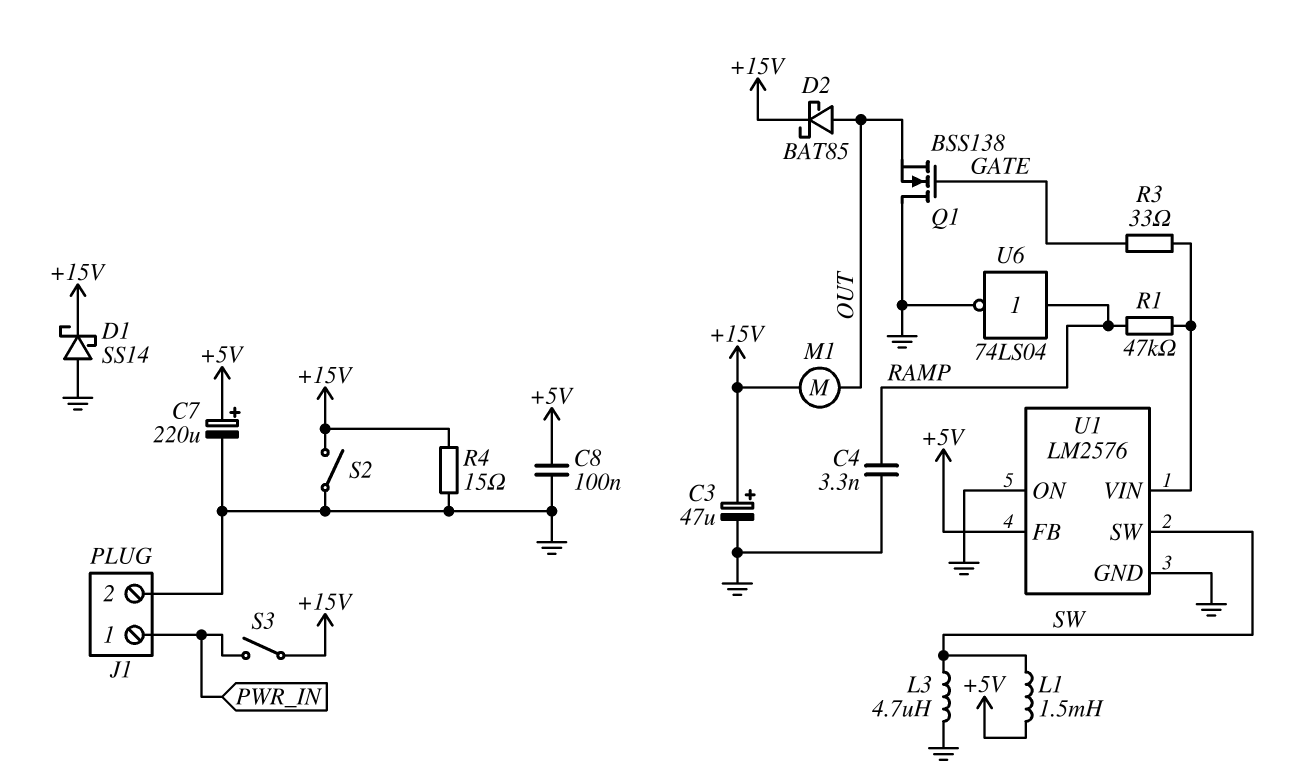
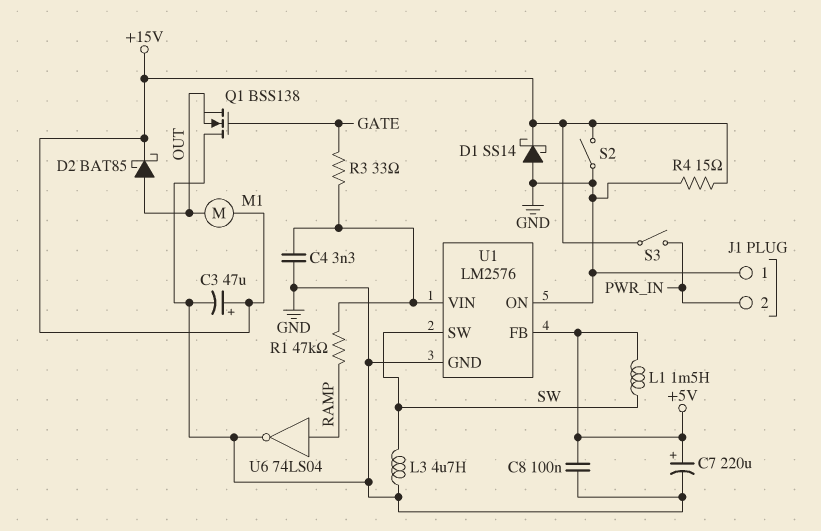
C4: 3.3nF (GND, RAMP) -> 3.3nF (GND, U1/VIN)
J1 pin 1: PWR_IN -> GND
J1 pin 2: GND -> PWR_IN

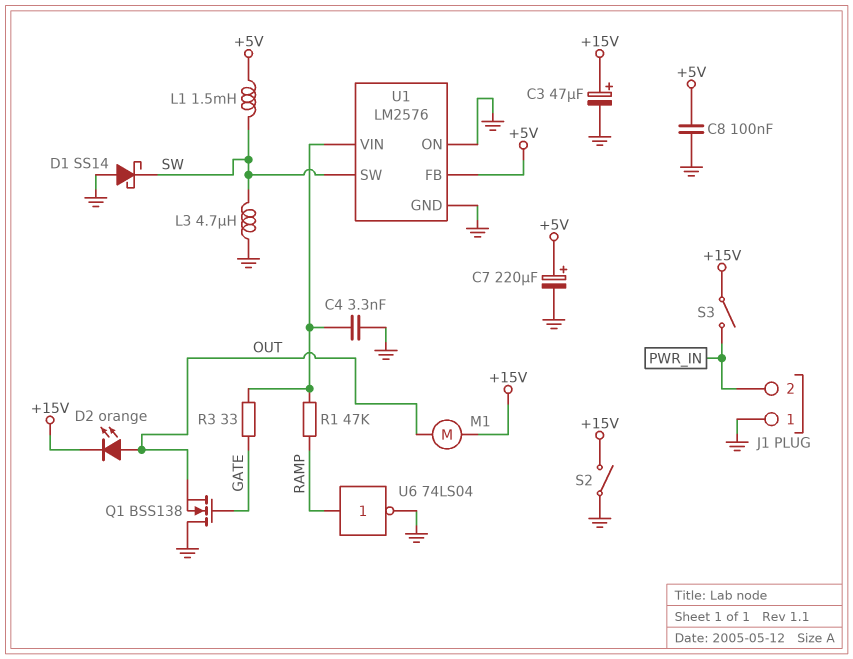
D1: schottky SS14 (A GND, K +15V) -> schottky SS14 (A GND, K SW)
D2: schottky BAT85 (A OUT, K +15V) -> LED orange (A OUT, K +15V)
R4: 15 (+15V, GND) -> none

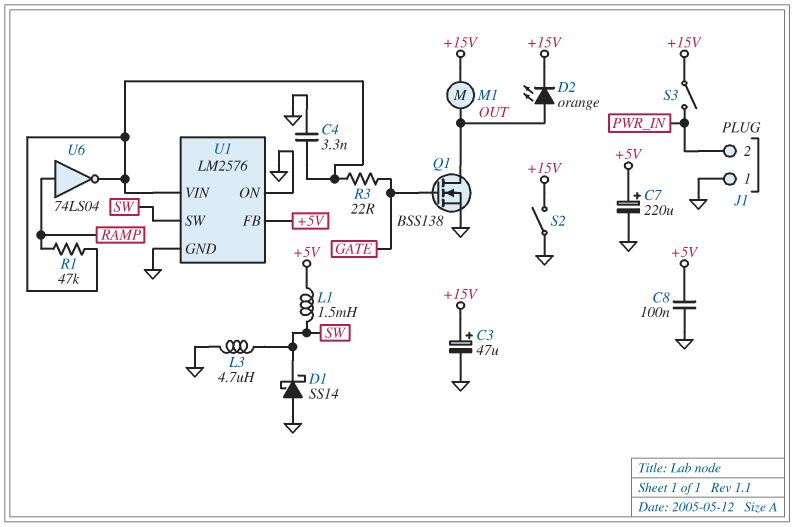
Q1: NMOS BSS138 (G GATE, D GND, S OUT) -> NMOS BSS138 (G GATE, D OUT, S GND)
R3: 33 (GATE, U1/VIN) -> 22 (GATE, U1/VIN)
U6: NOT 74LS04 (in RAMP, out GND) -> NOT 74LS04 (in RAMP, out U1/VIN)

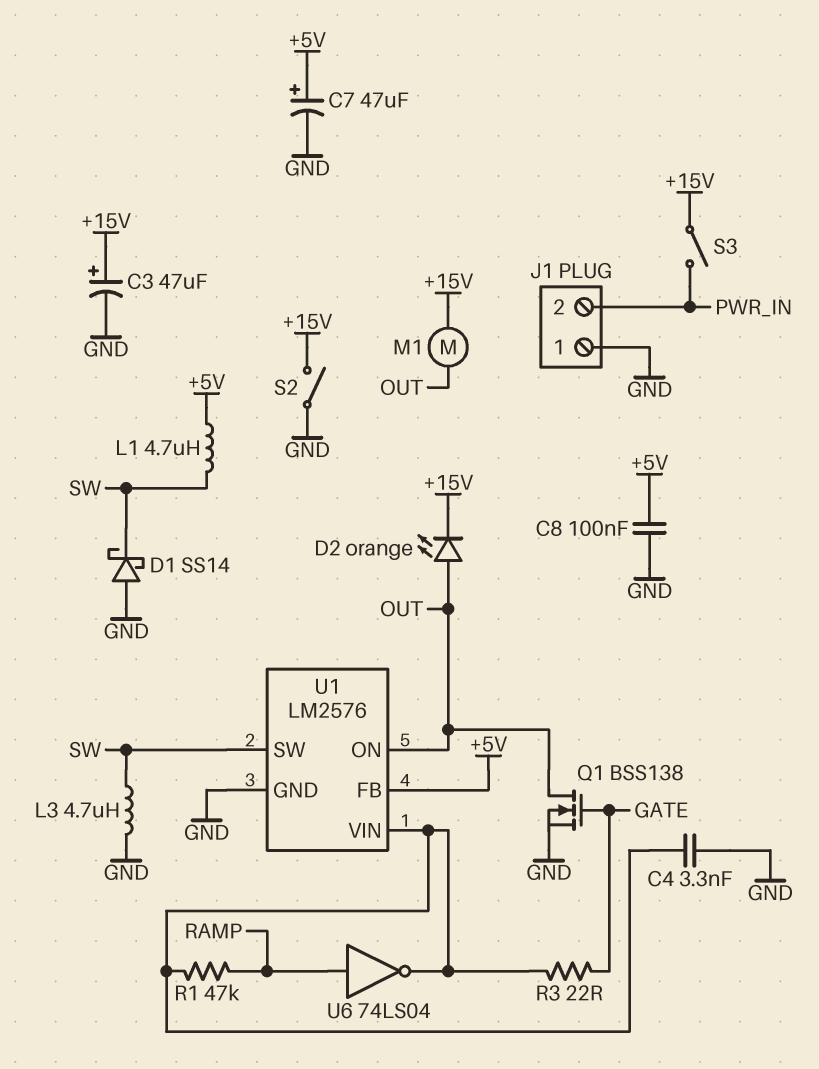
C7: 220uF (plus +5V, minus GND) -> 47uF (plus +5V, minus GND)
L1: 1.5mH (+5V, SW) -> 4.7uH (+5V, SW)
U1 pin ON: GND -> OUT

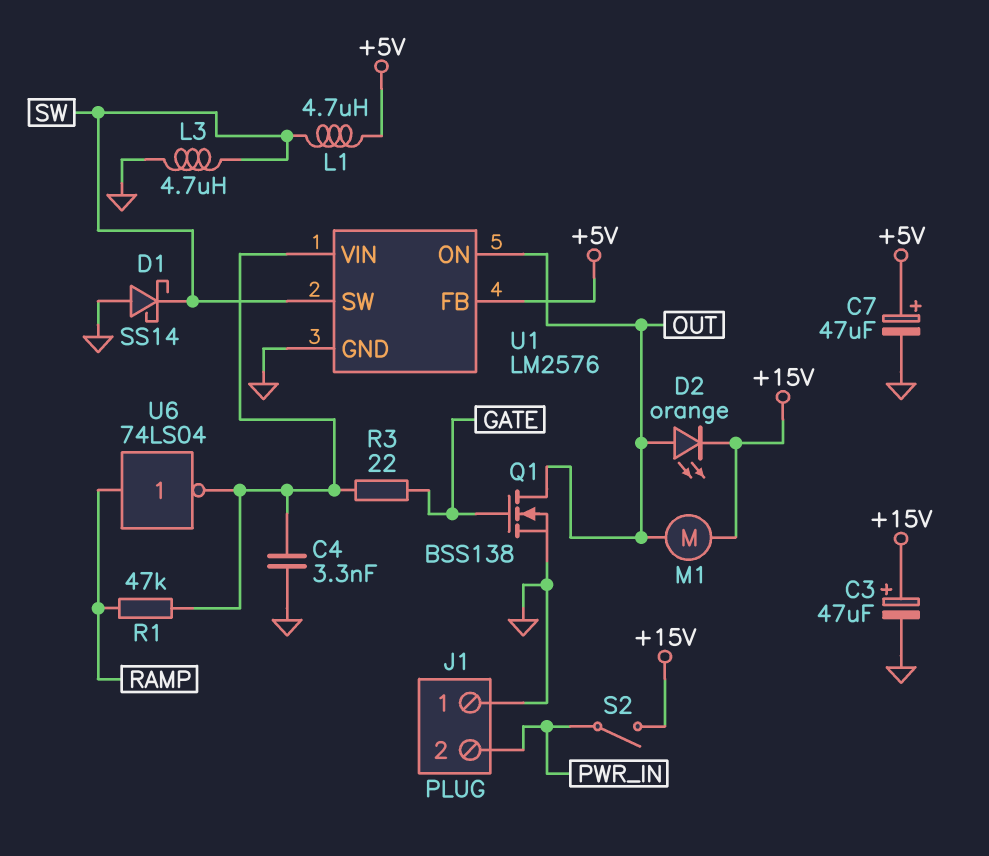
C8: 100nF (+5V, GND) -> none
S2: switch (+15V, GND) -> switch (+15V, PWR_IN)
S3: switch (+15V, PWR_IN) -> none

